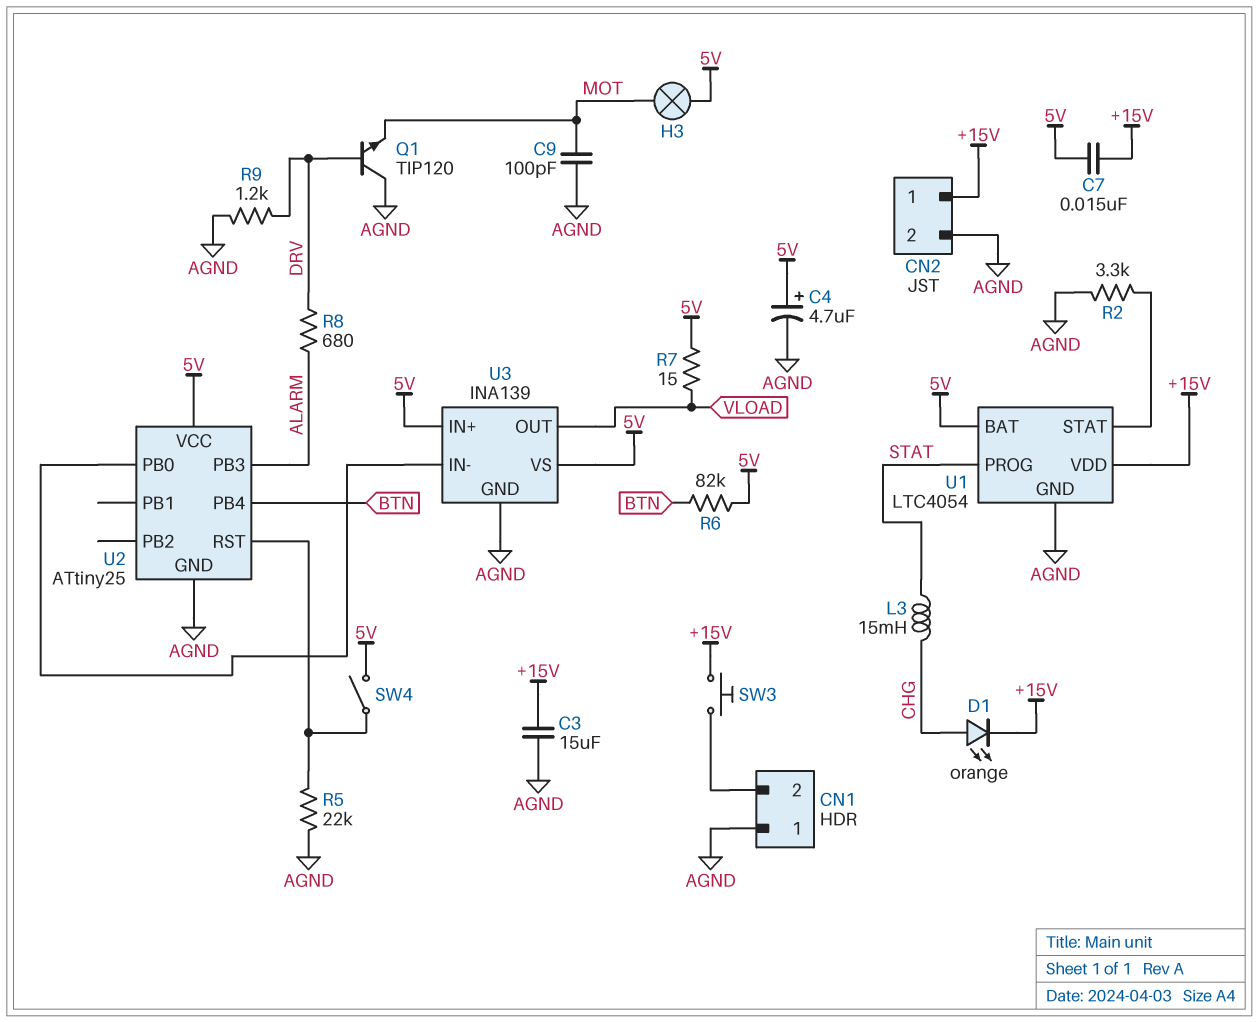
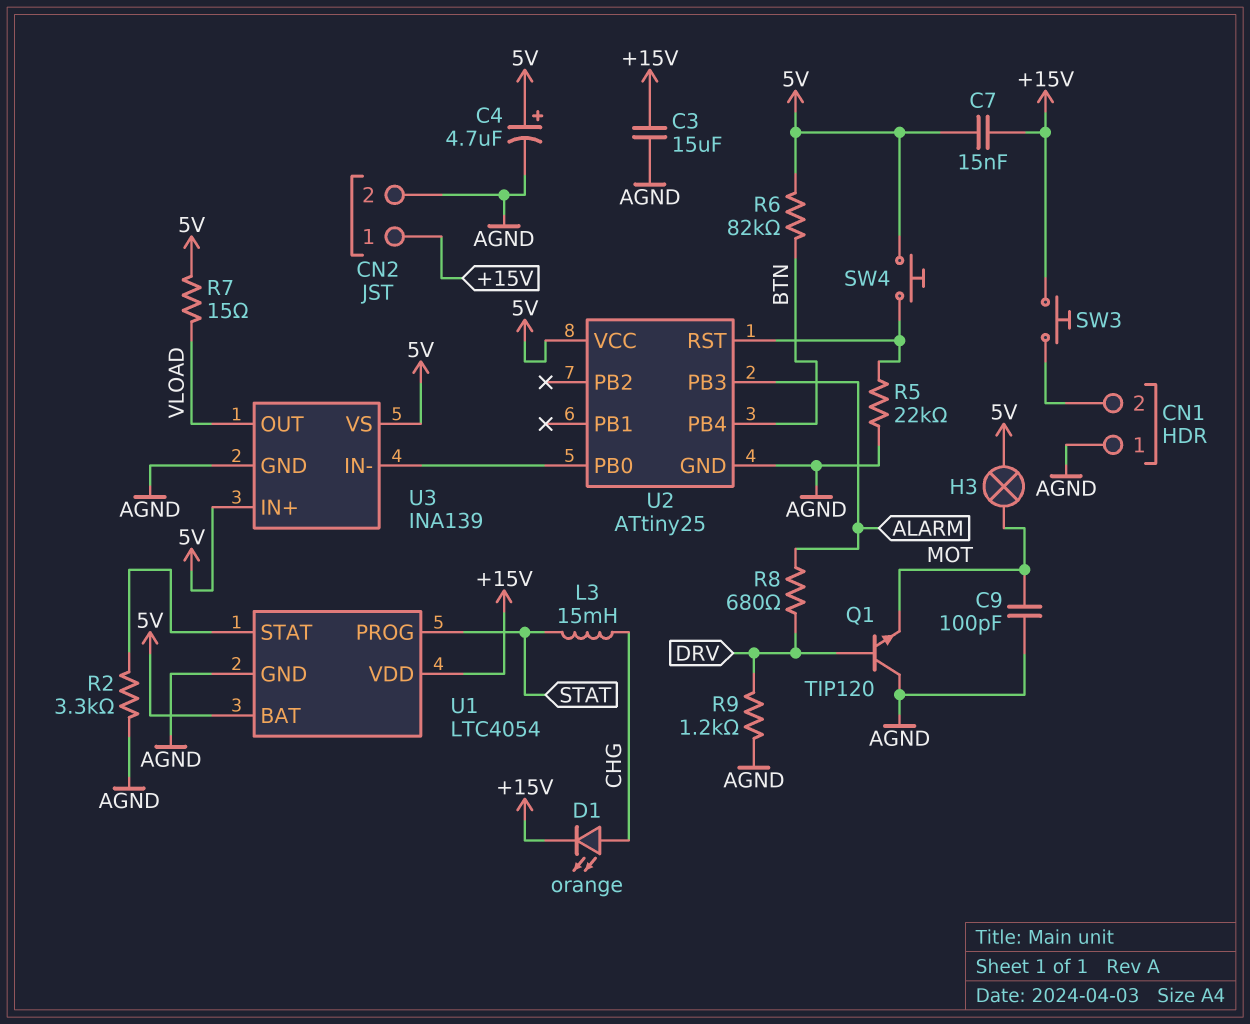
SW4: switch (5V, U2/RST) -> button (5V, U2/RST)

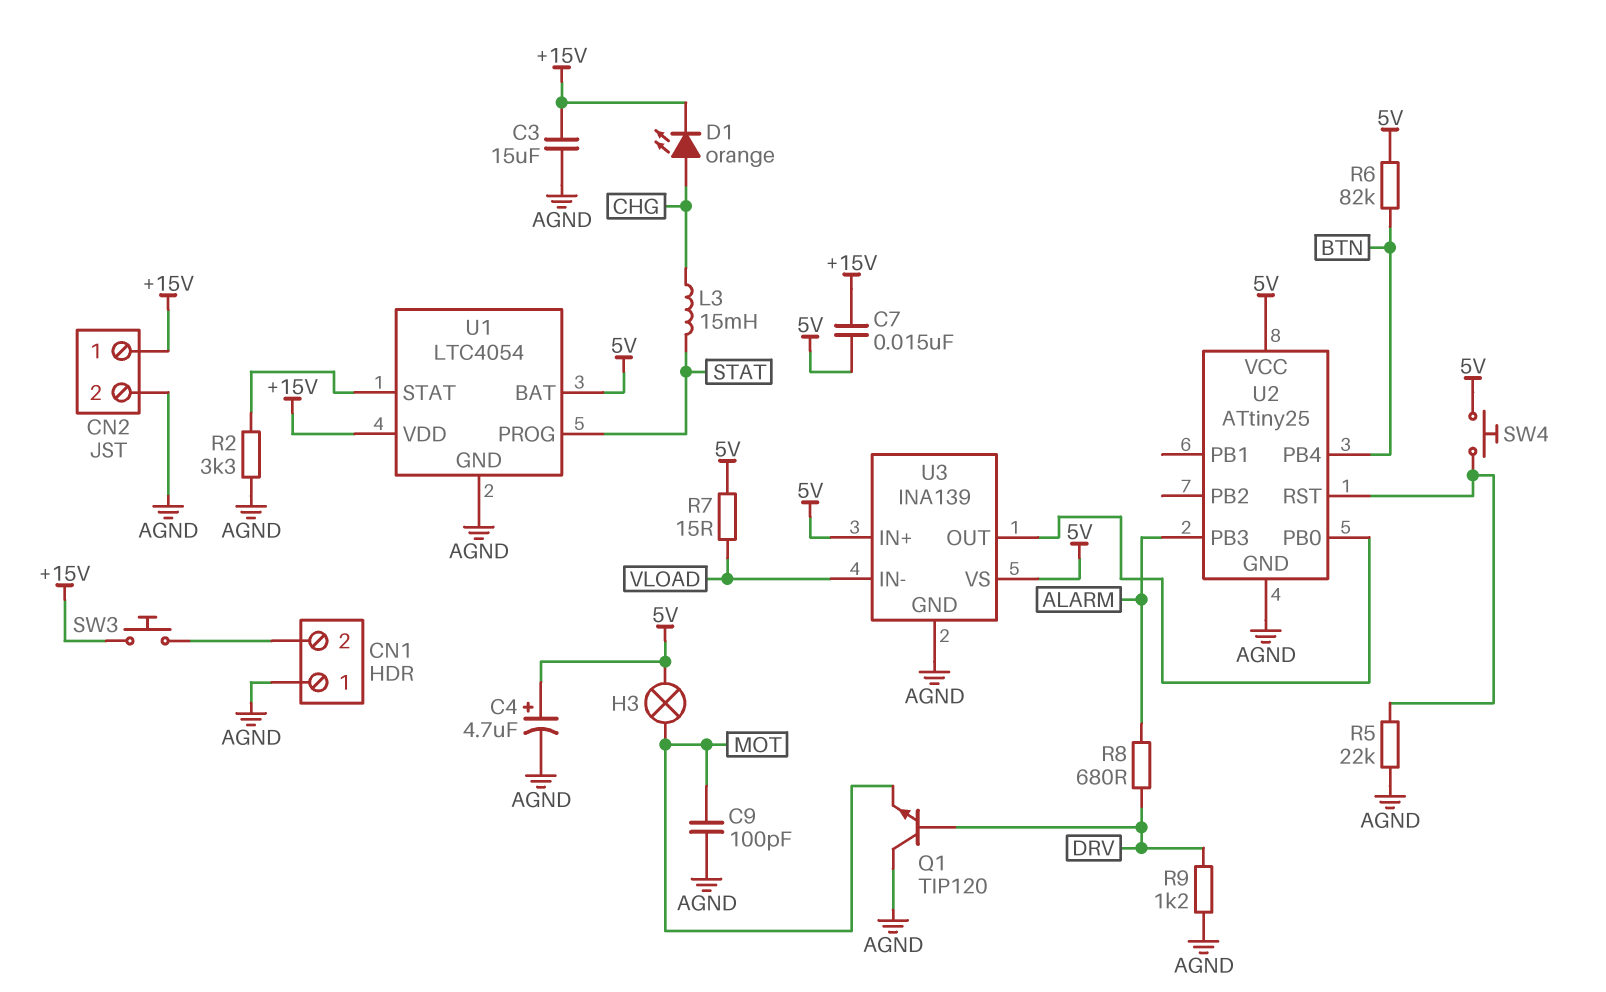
U3 pin IN-: U2/PB0 -> VLOAD
U3 pin OUT: VLOAD -> U2/PB0

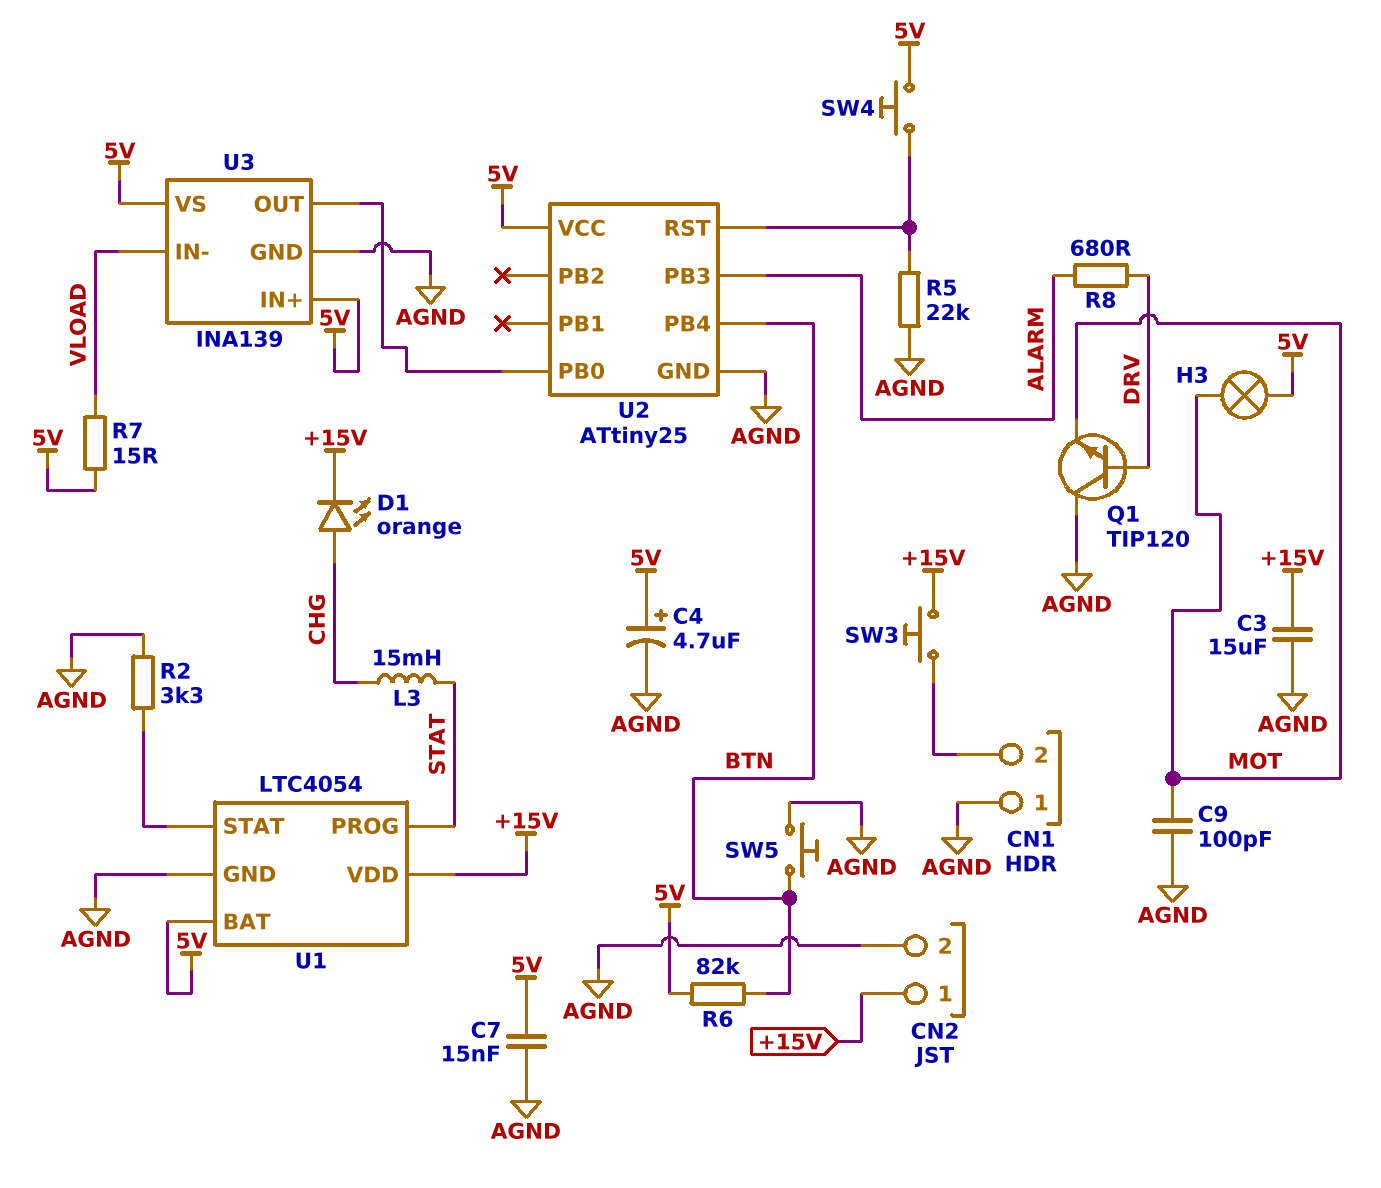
C7: 15nF (+15V, 5V) -> 15nF (5V, AGND)
R9: 1.2k (AGND, DRV) -> none
SW5: none -> button (AGND, BTN)

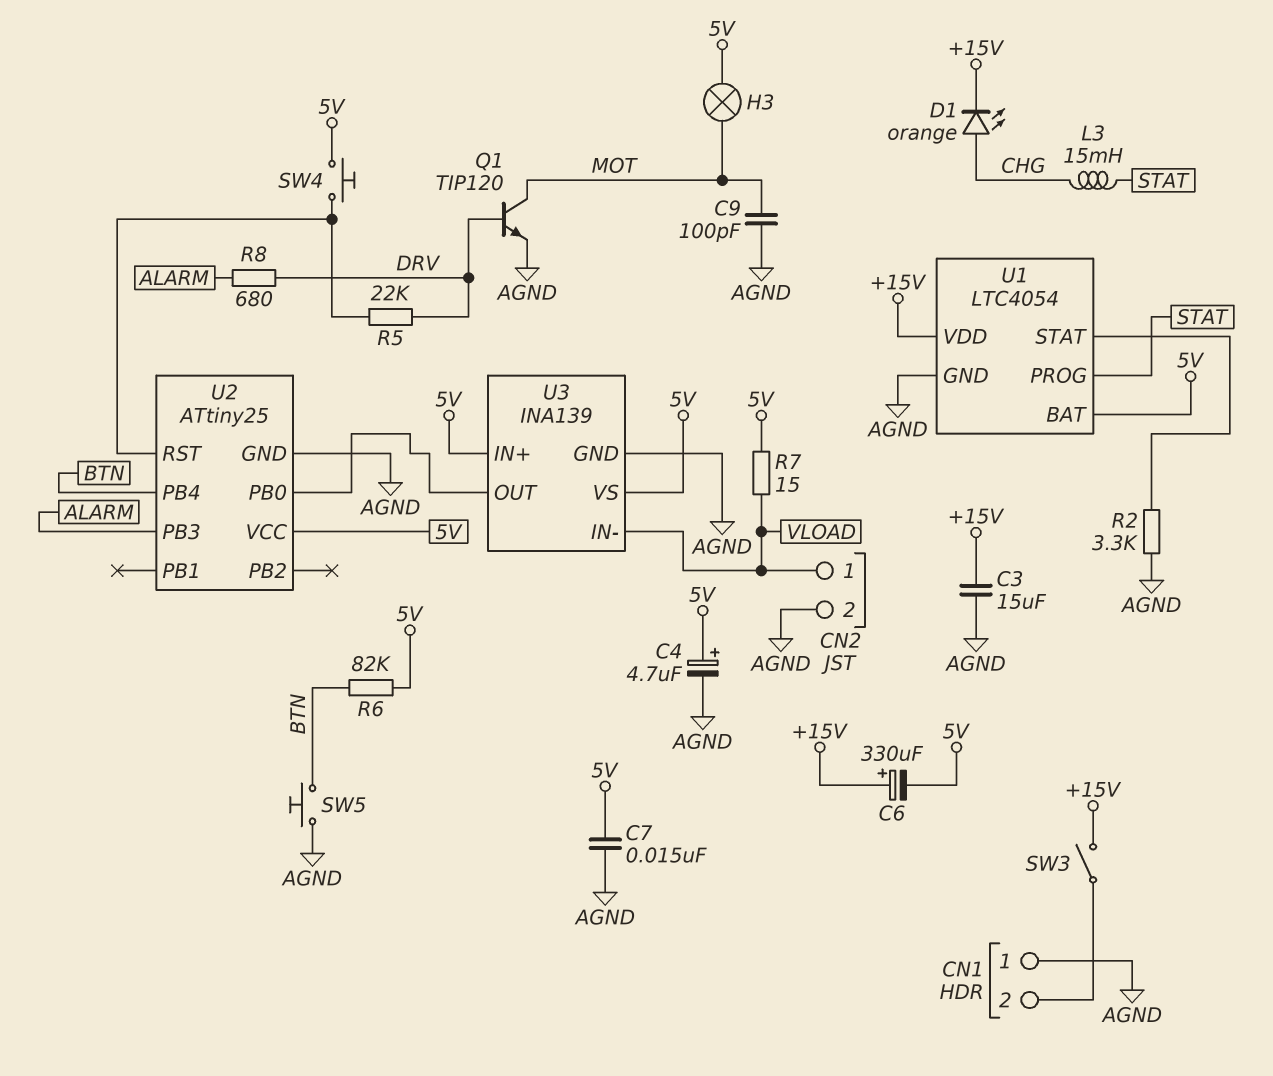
C6: none -> 330uF (plus +15V, minus 5V)
CN2 pin 1: +15V -> VLOAD
Q1: NPN TIP120 (B DRV, C AGND, E MOT) -> NPN TIP120 (B DRV, C MOT, E AGND)
R5: 22k (AGND, U2/RST) -> 22k (DRV, U2/RST)
SW3: button (+15V, CN1/2) -> switch (+15V, CN1/2)

